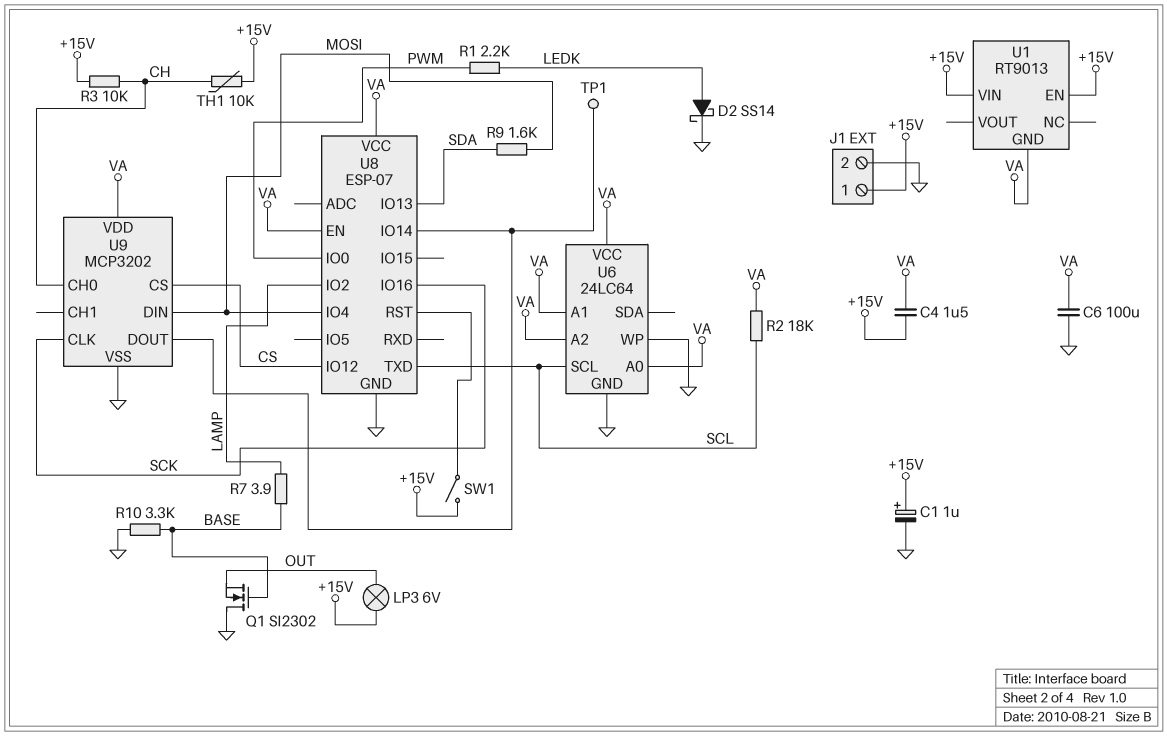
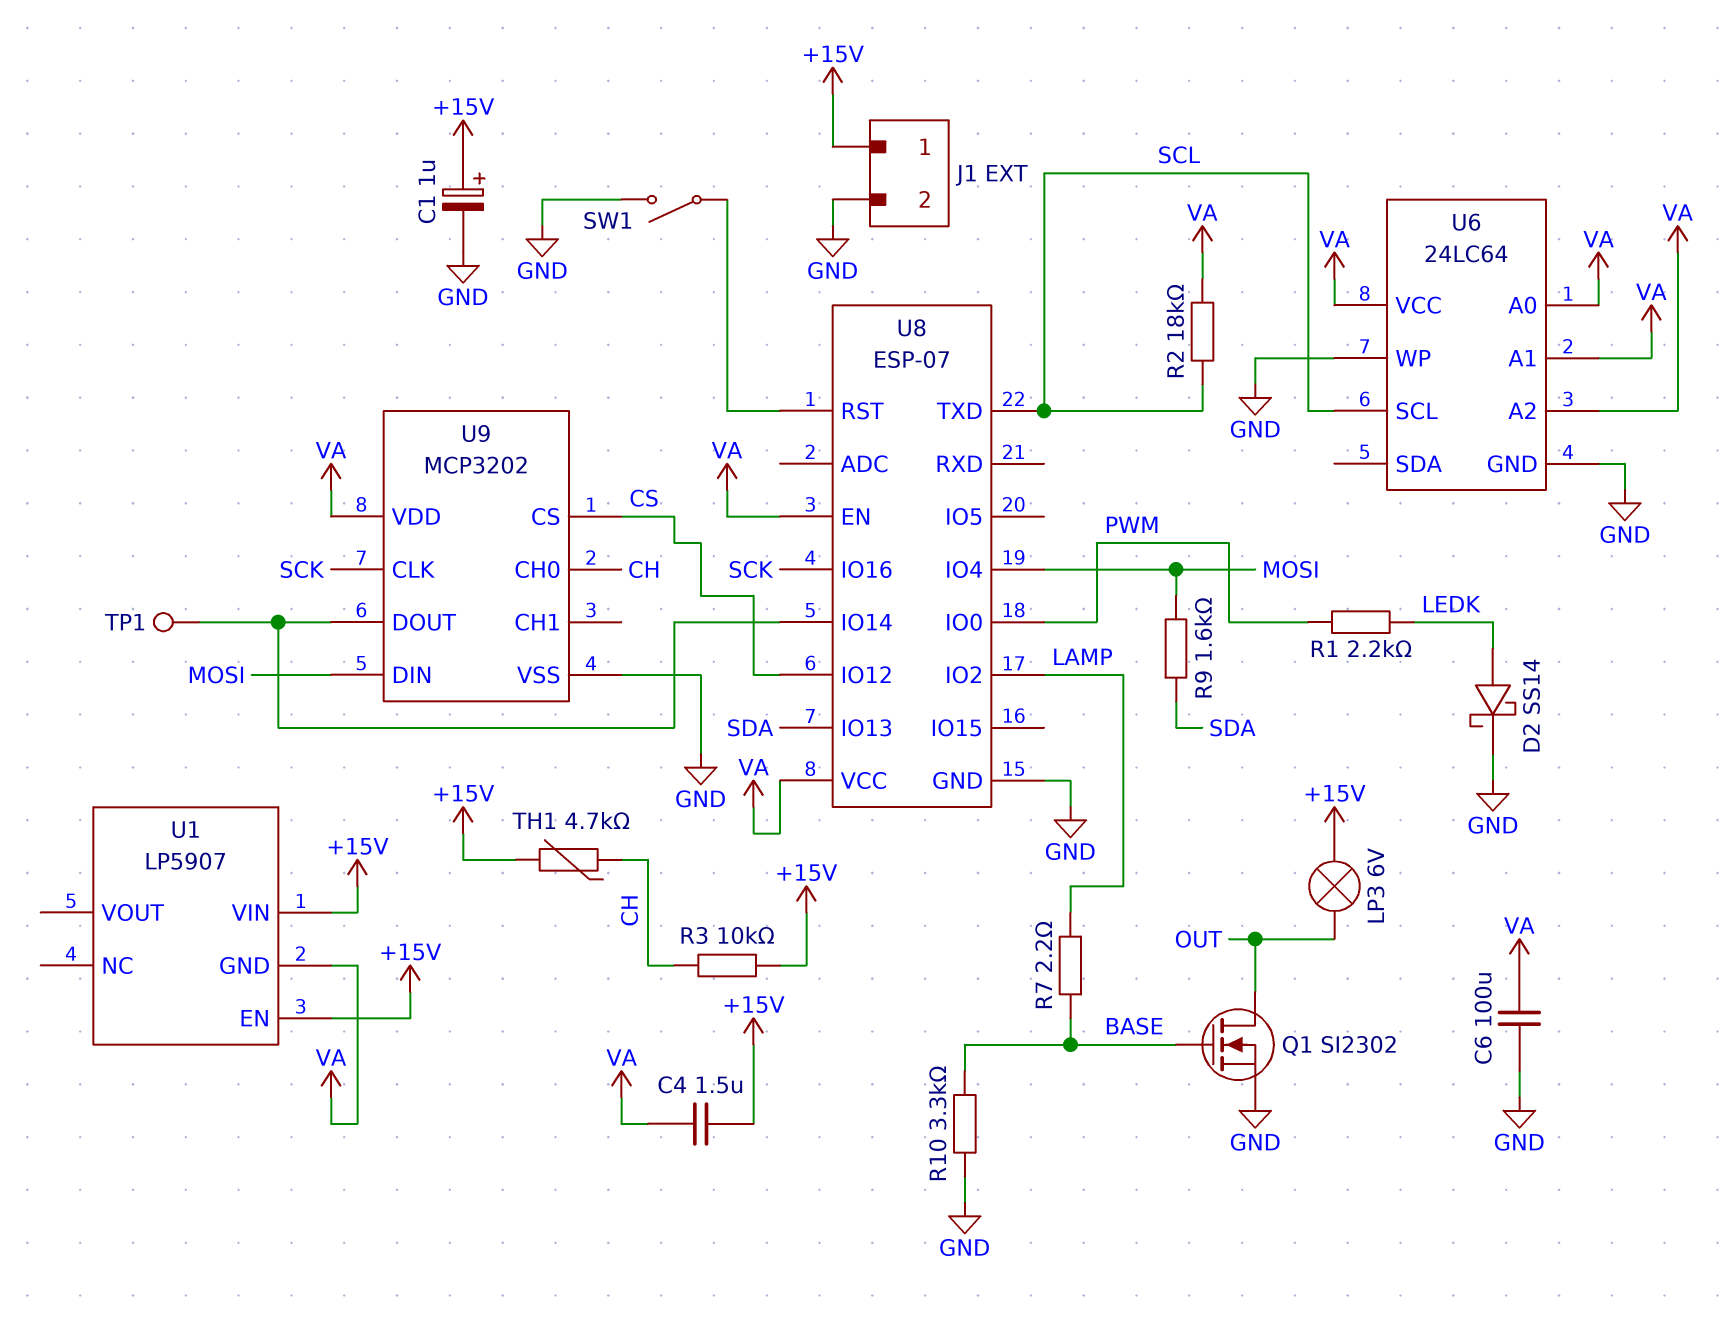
Q1: NMOS SI2302 (G BASE, D GND, S OUT) -> NMOS SI2302 (G BASE, D OUT, S GND)
R7: 3.9 (BASE, LAMP) -> 2.2 (BASE, LAMP)
SW1: switch (+15V, U8/RST) -> switch (GND, U8/RST)
TH1: 10k (+15V, CH) -> 4.7k (+15V, CH)
U1: RT9013 -> LP5907

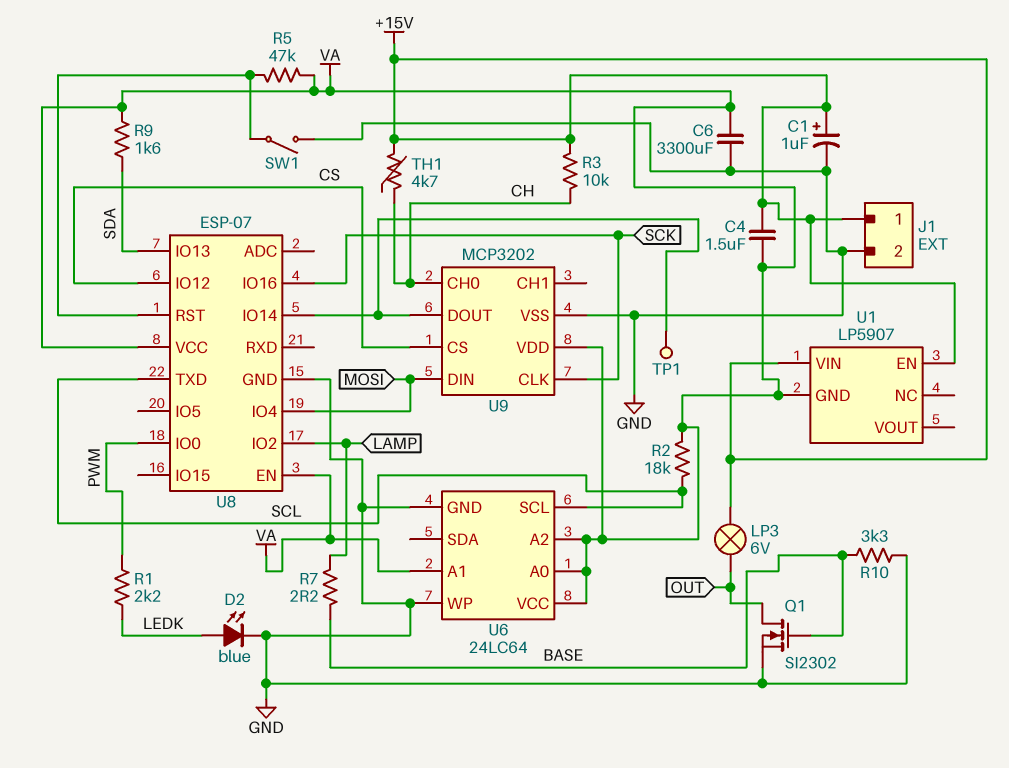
C6: 100uF (GND, VA) -> 3300uF (GND, VA)
D2: schottky SS14 (A LEDK, K GND) -> LED blue (A LEDK, K GND)
R5: none -> 47k (U8/RST, VA)
R9: 1.6k (MOSI, SDA) -> 1.6k (SDA, VA)

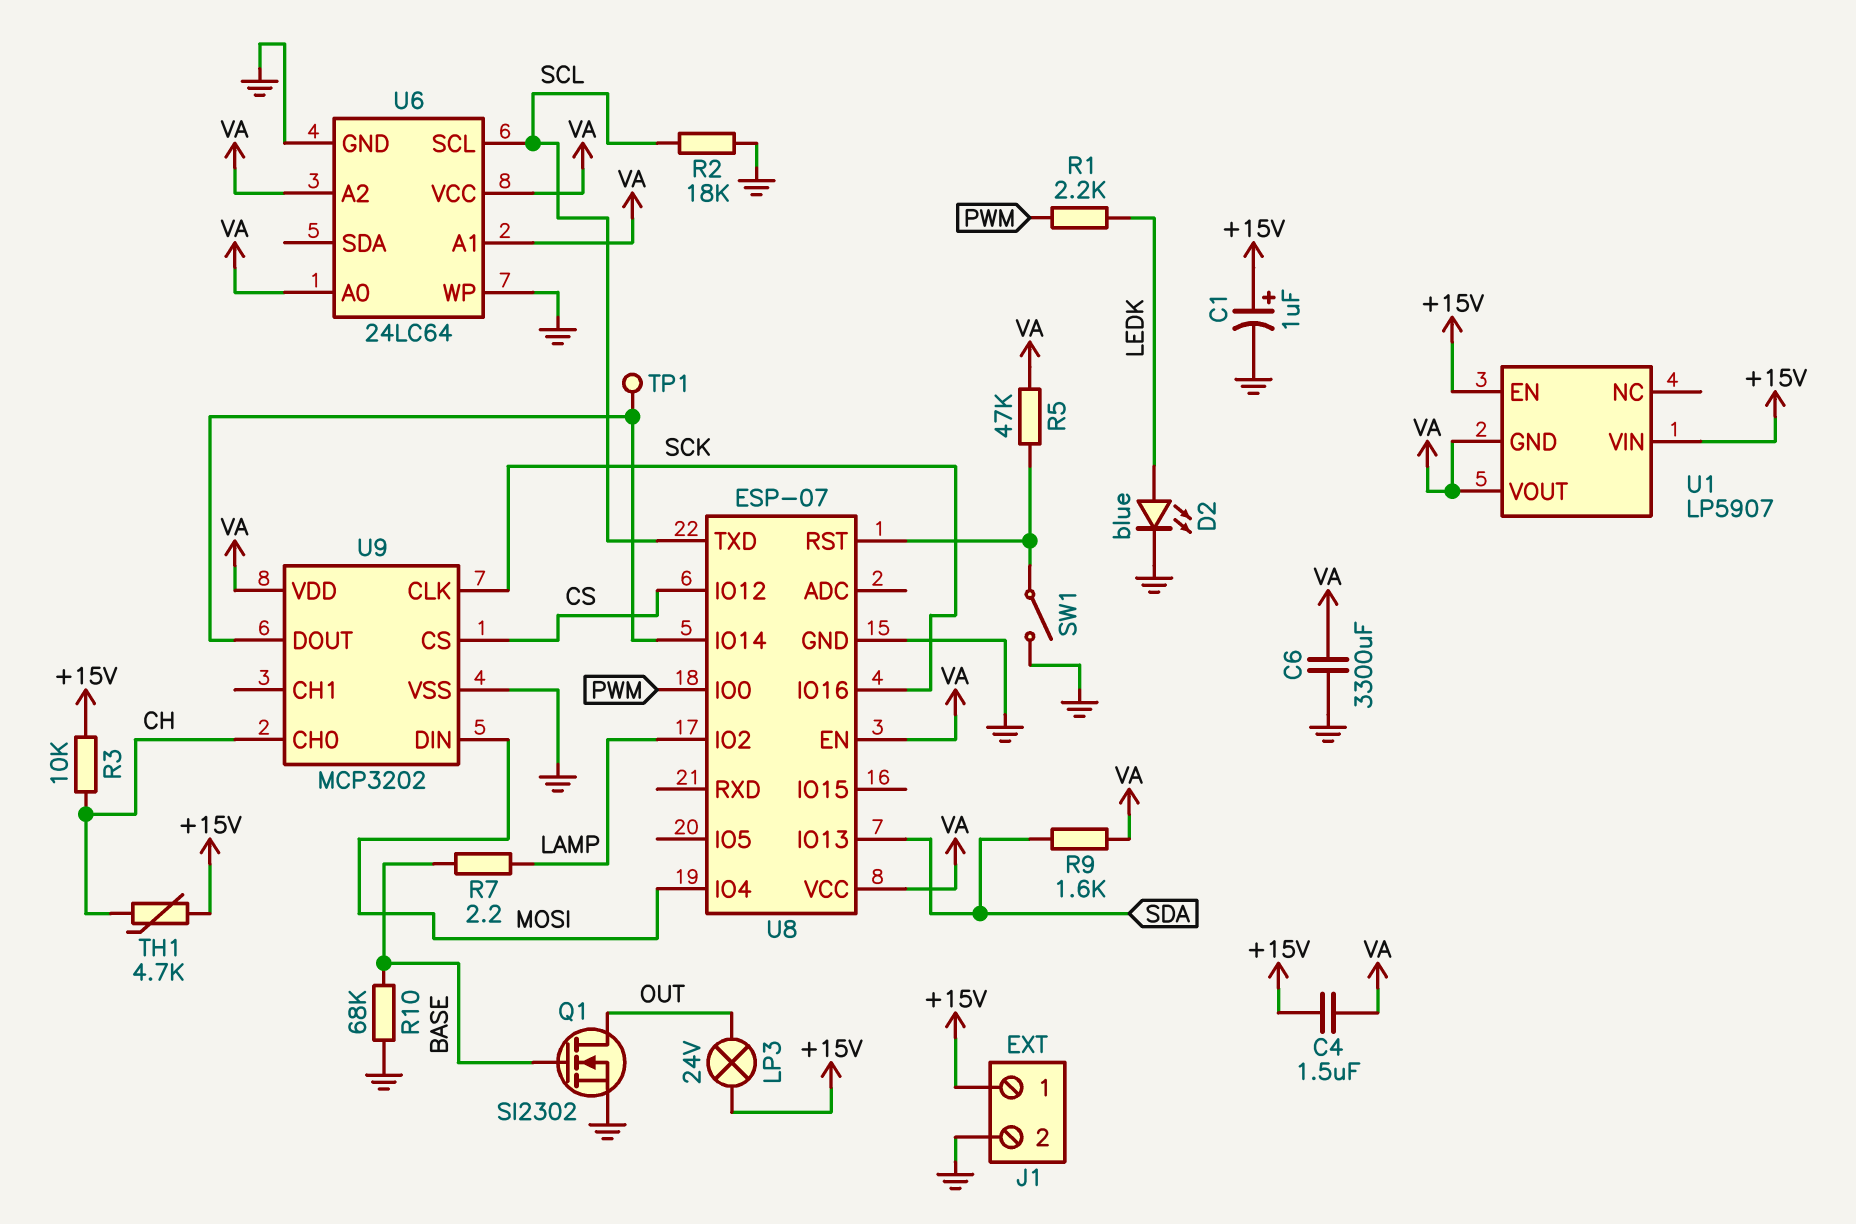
LP3: lamp 6V (+15V, OUT) -> lamp 24V (+15V, OUT)
R2: 18k (SCL, VA) -> 18k (GND, SCL)
R10: 3.3k (BASE, GND) -> 68k (BASE, GND)
U1 pin VOUT: none -> VA

